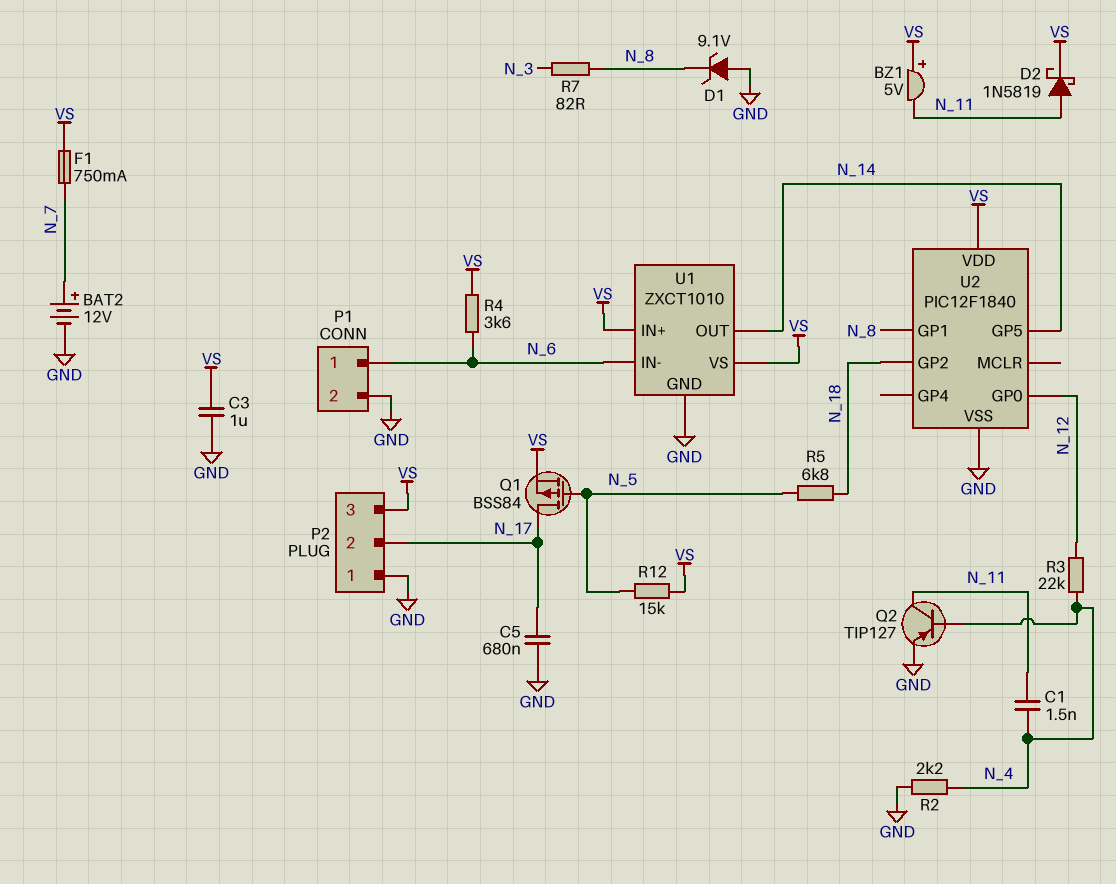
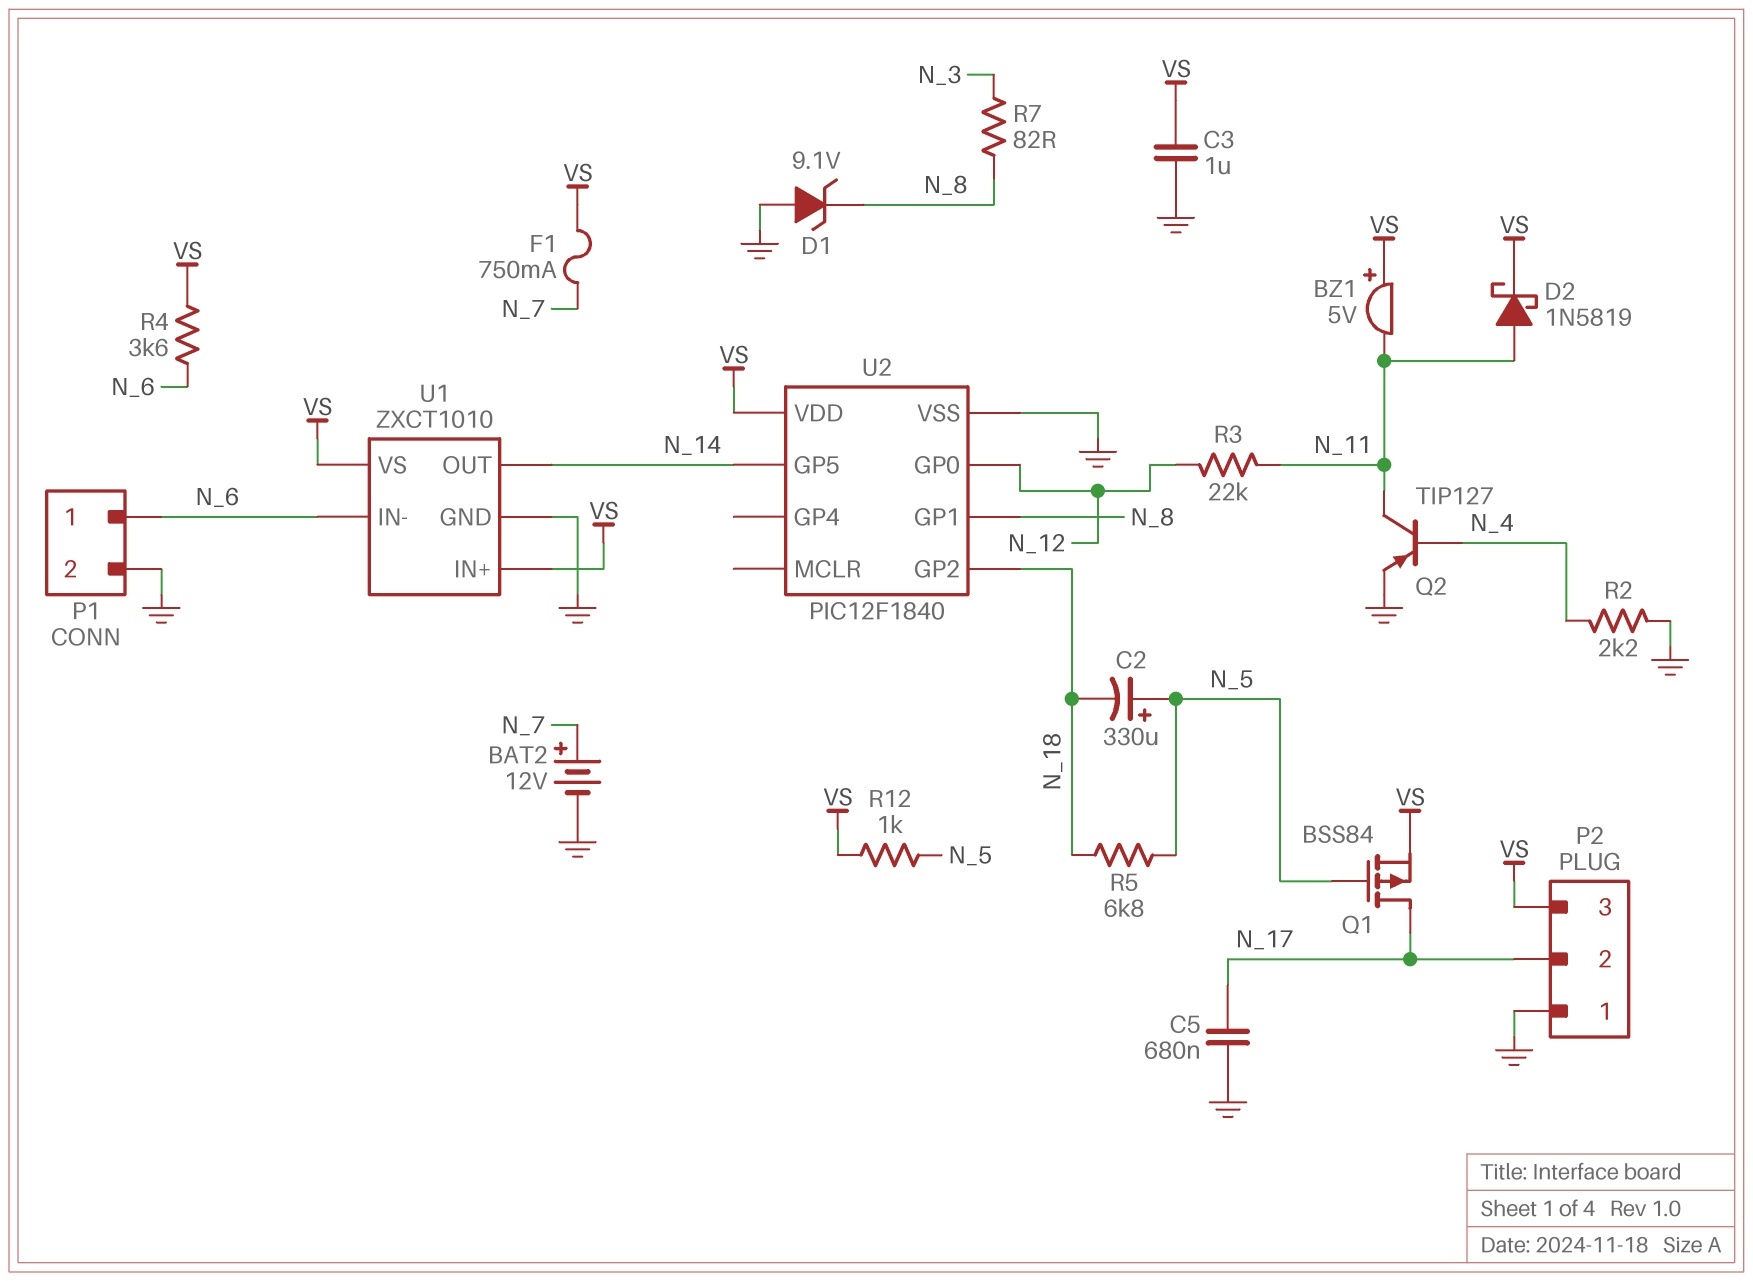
C1: 1.5nF (N_4, N_11) -> none
C2: none -> 330uF (plus N_5, minus N_18)
R3: 22k (N_4, N_12) -> 22k (N_11, N_12)
R12: 15k (N_5, VS) -> 1k (N_5, VS)

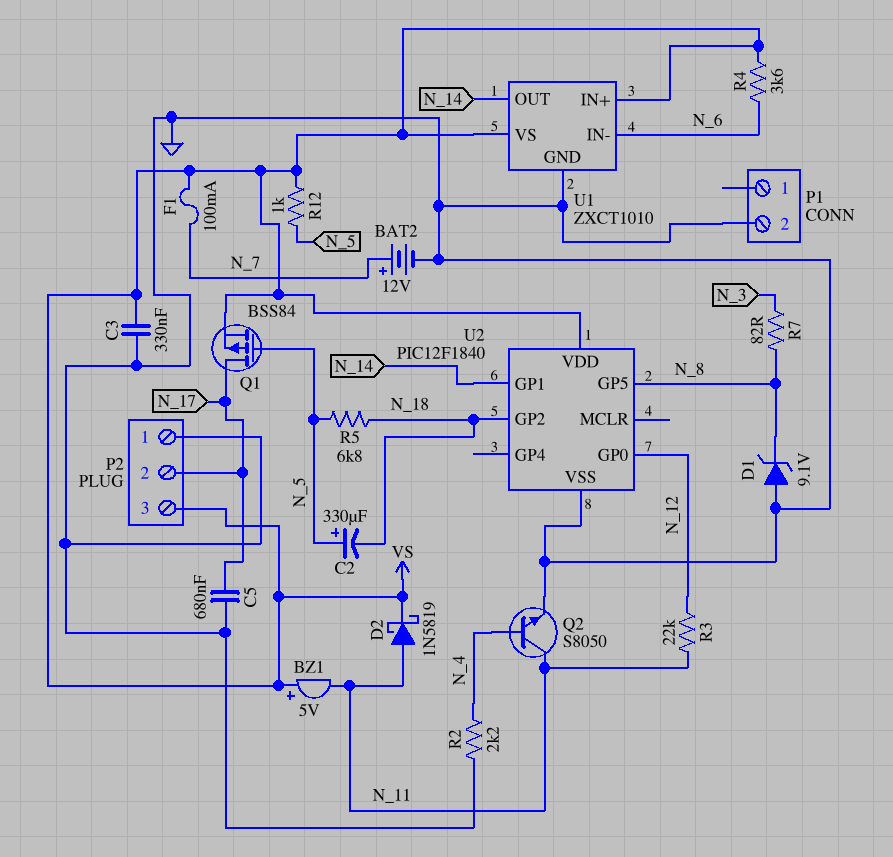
C3: 1uF (GND, VS) -> 330nF (GND, VS)
F1: 750mA (N_7, VS) -> 100mA (N_7, VS)
P1 pin 1: N_6 -> none
Q2: PNP TIP127 (B N_4, C N_11, E GND) -> NPN S8050 (B N_4, C N_11, E GND)
U2 pin GP1: N_8 -> N_14
U2 pin GP5: N_14 -> N_8

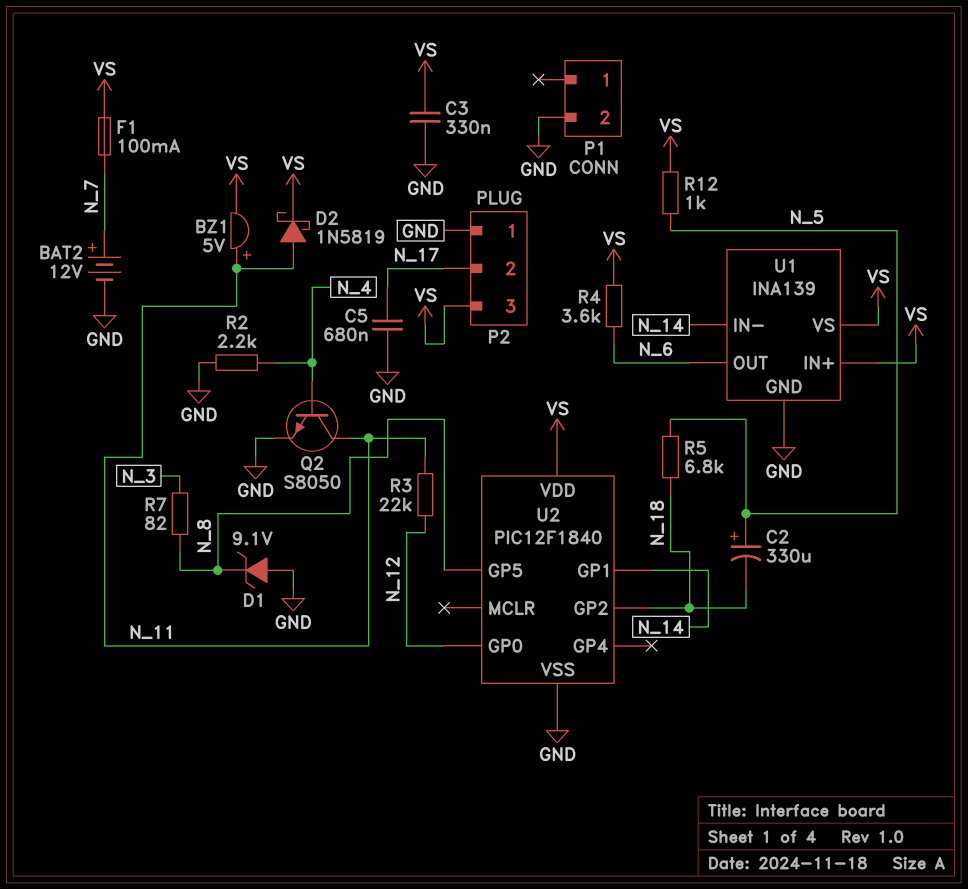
BZ1: buzzer 5V (plus VS, minus N_11) -> buzzer 5V (plus N_11, minus VS)
Q1: PMOS BSS84 (G N_5, D N_17, S VS) -> none
U1: ZXCT1010 -> INA139
U1 pin IN-: N_6 -> N_14
U1 pin OUT: N_14 -> N_6

